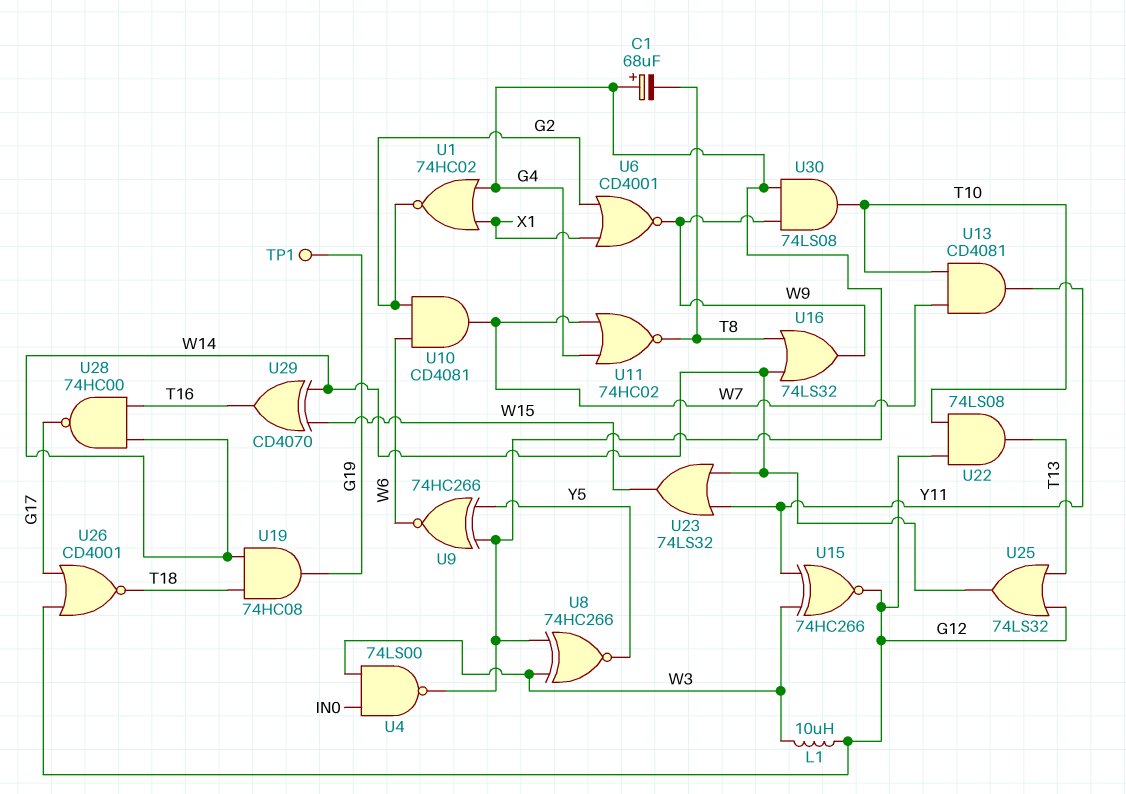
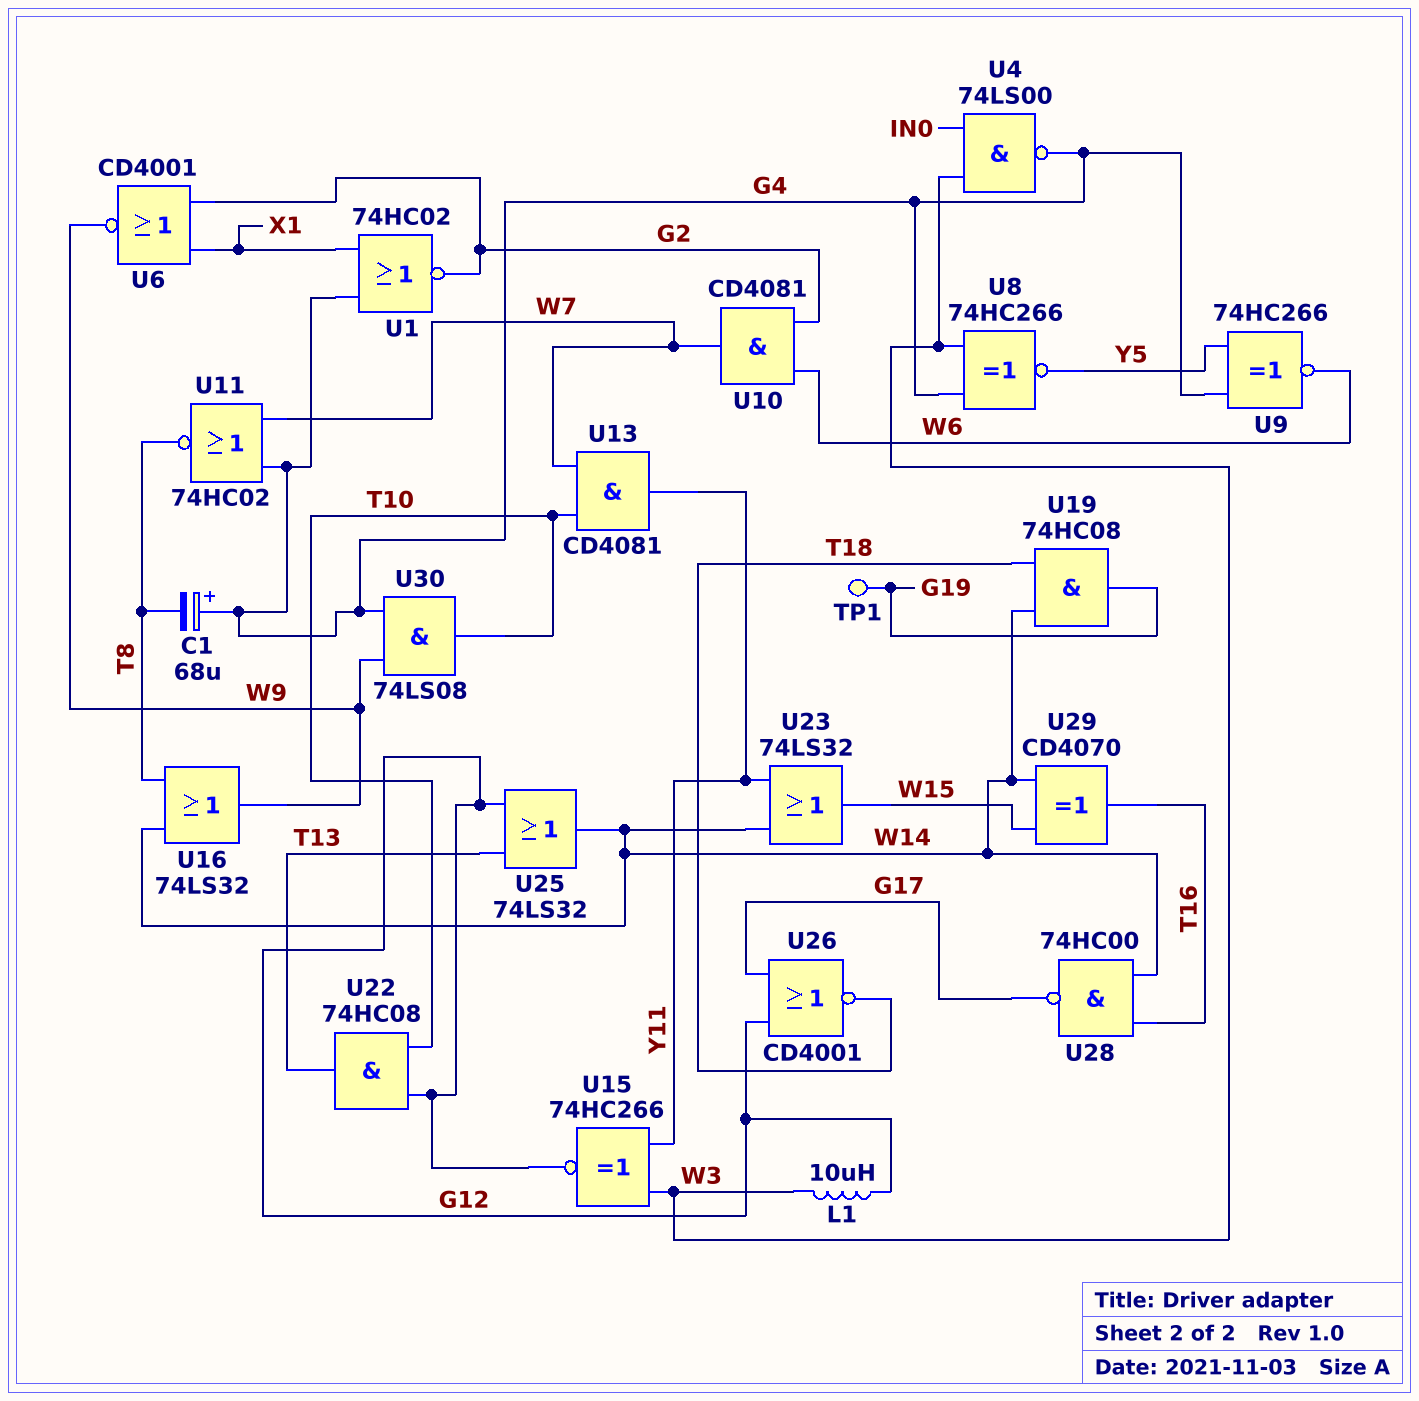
U22: AND 74LS08 (in G12, in T10, out T13) -> AND 74HC08 (in G12, in T10, out T13)

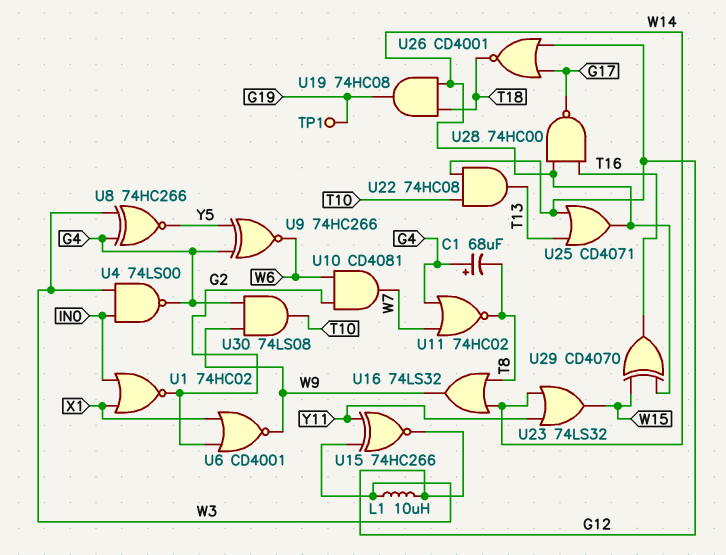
U1: NOR 74HC02 (in G4, in X1, out G2) -> NOR 74HC02 (in IN0, in X1, out G2)
U13: AND CD4081 (in T10, in W7, out Y11) -> none
U25: OR 74LS32 (in G12, in T13, out W14) -> OR CD4071 (in G12, in T13, out W14)

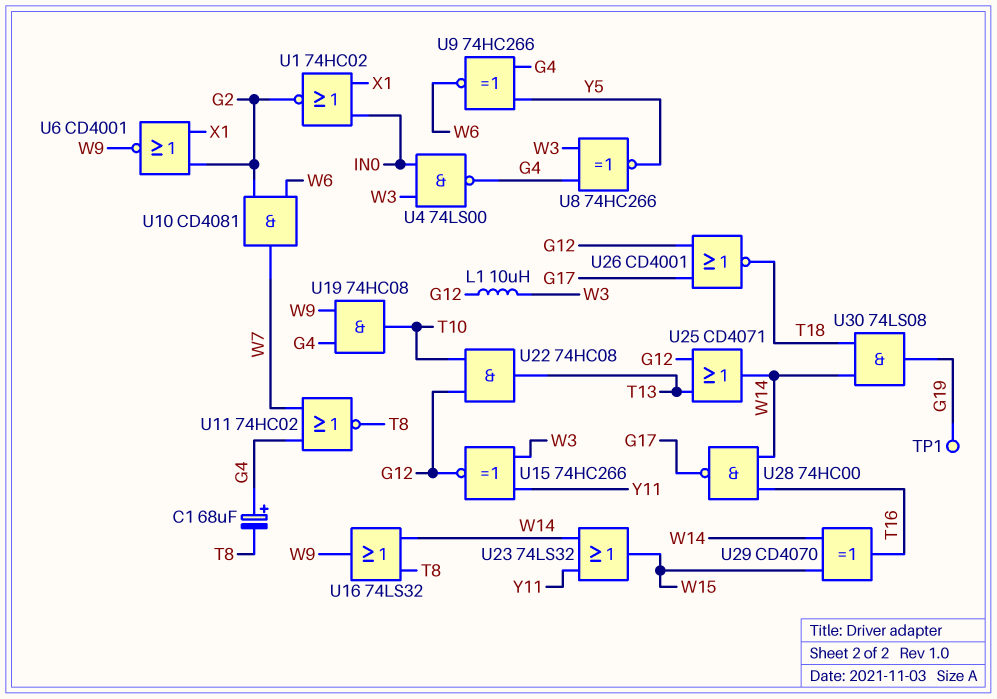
U19: AND 74HC08 (in T18, in W14, out G19) -> AND 74HC08 (in G4, in W9, out T10)
U30: AND 74LS08 (in G4, in W9, out T10) -> AND 74LS08 (in T18, in W14, out G19)

